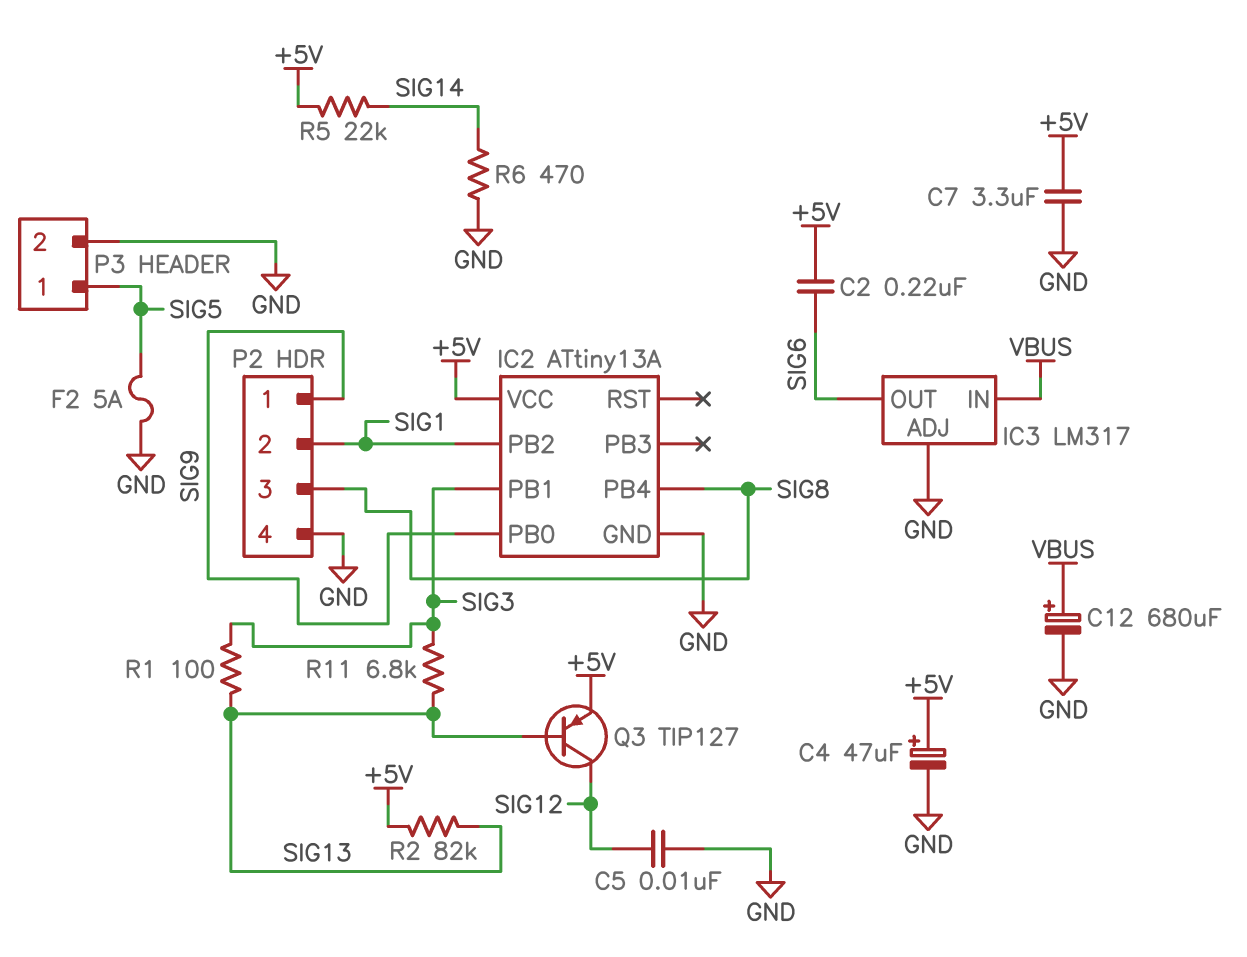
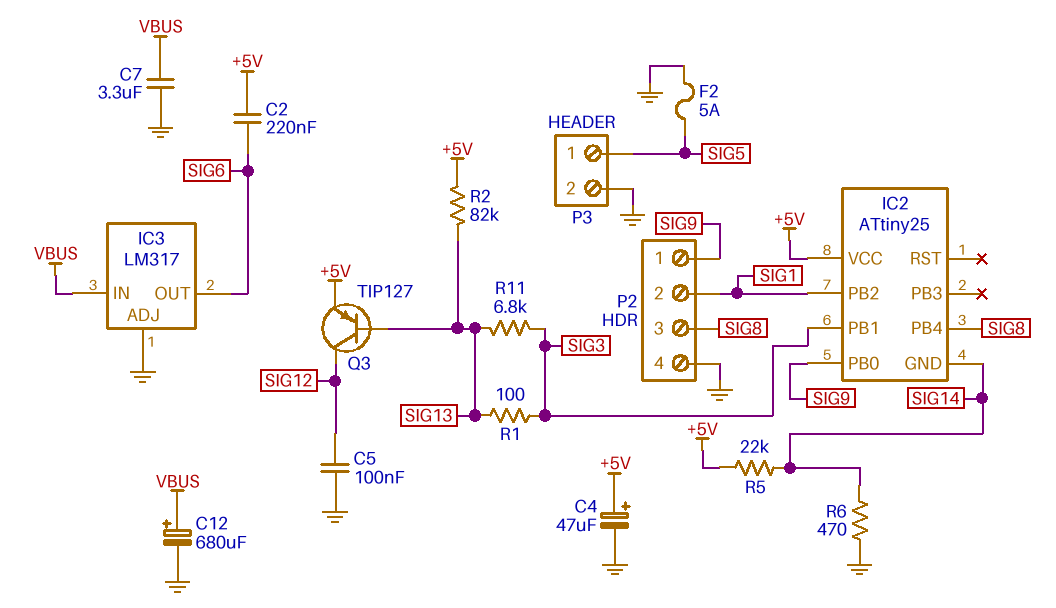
C5: 10nF (GND, SIG12) -> 100nF (GND, SIG12)
C7: 3.3uF (+5V, GND) -> 3.3uF (GND, VBUS)
IC2: ATtiny13A -> ATtiny25
IC2 pin GND: GND -> SIG14

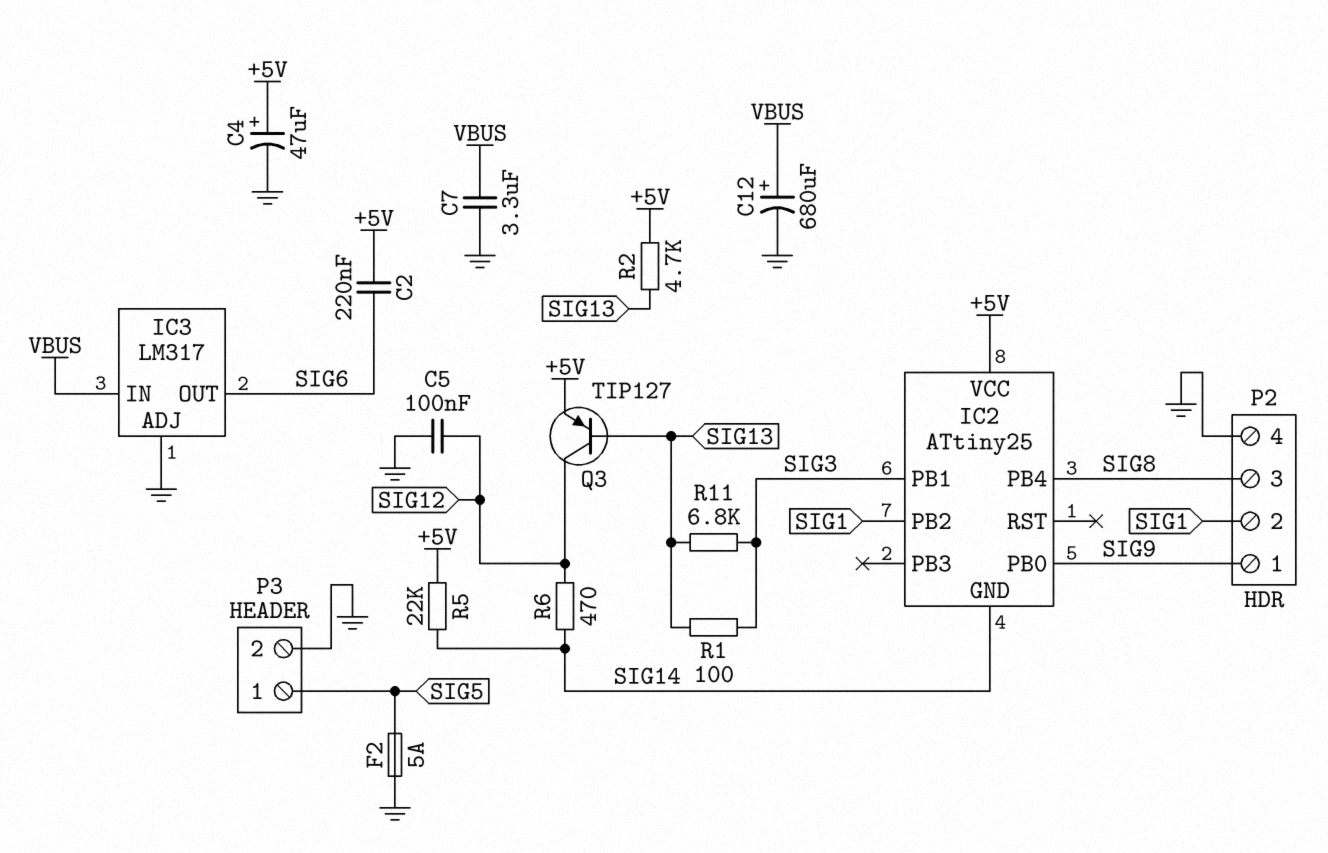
R2: 82k (+5V, SIG13) -> 4.7k (+5V, SIG13)
R6: 470 (GND, SIG14) -> 470 (SIG12, SIG14)

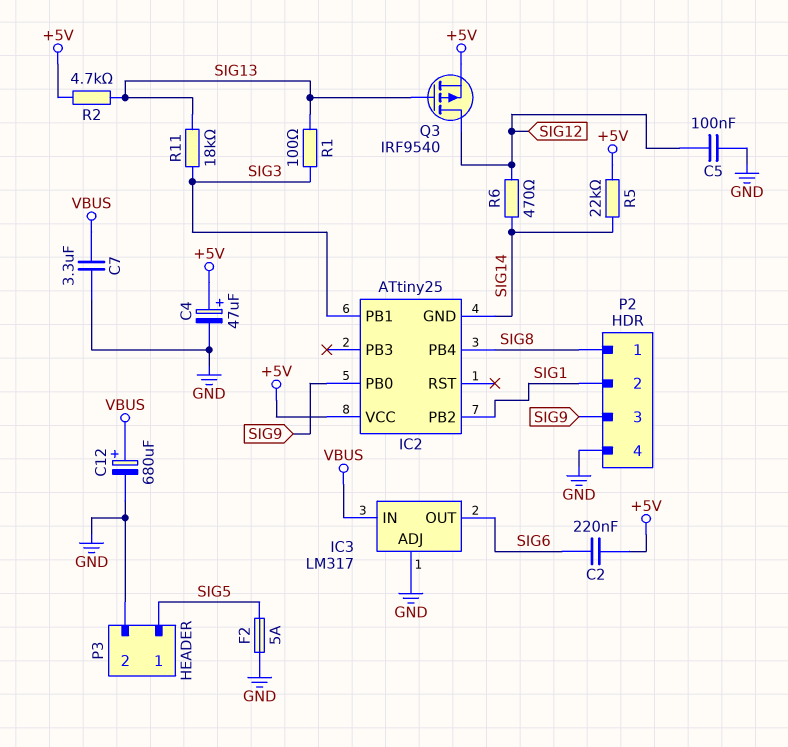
P2 pin 1: SIG9 -> SIG8
P2 pin 3: SIG8 -> SIG9
Q3: PNP TIP127 (B SIG13, C SIG12, E +5V) -> PMOS IRF9540 (G SIG13, D SIG12, S +5V)
R11: 6.8k (SIG3, SIG13) -> 18k (SIG3, SIG13)

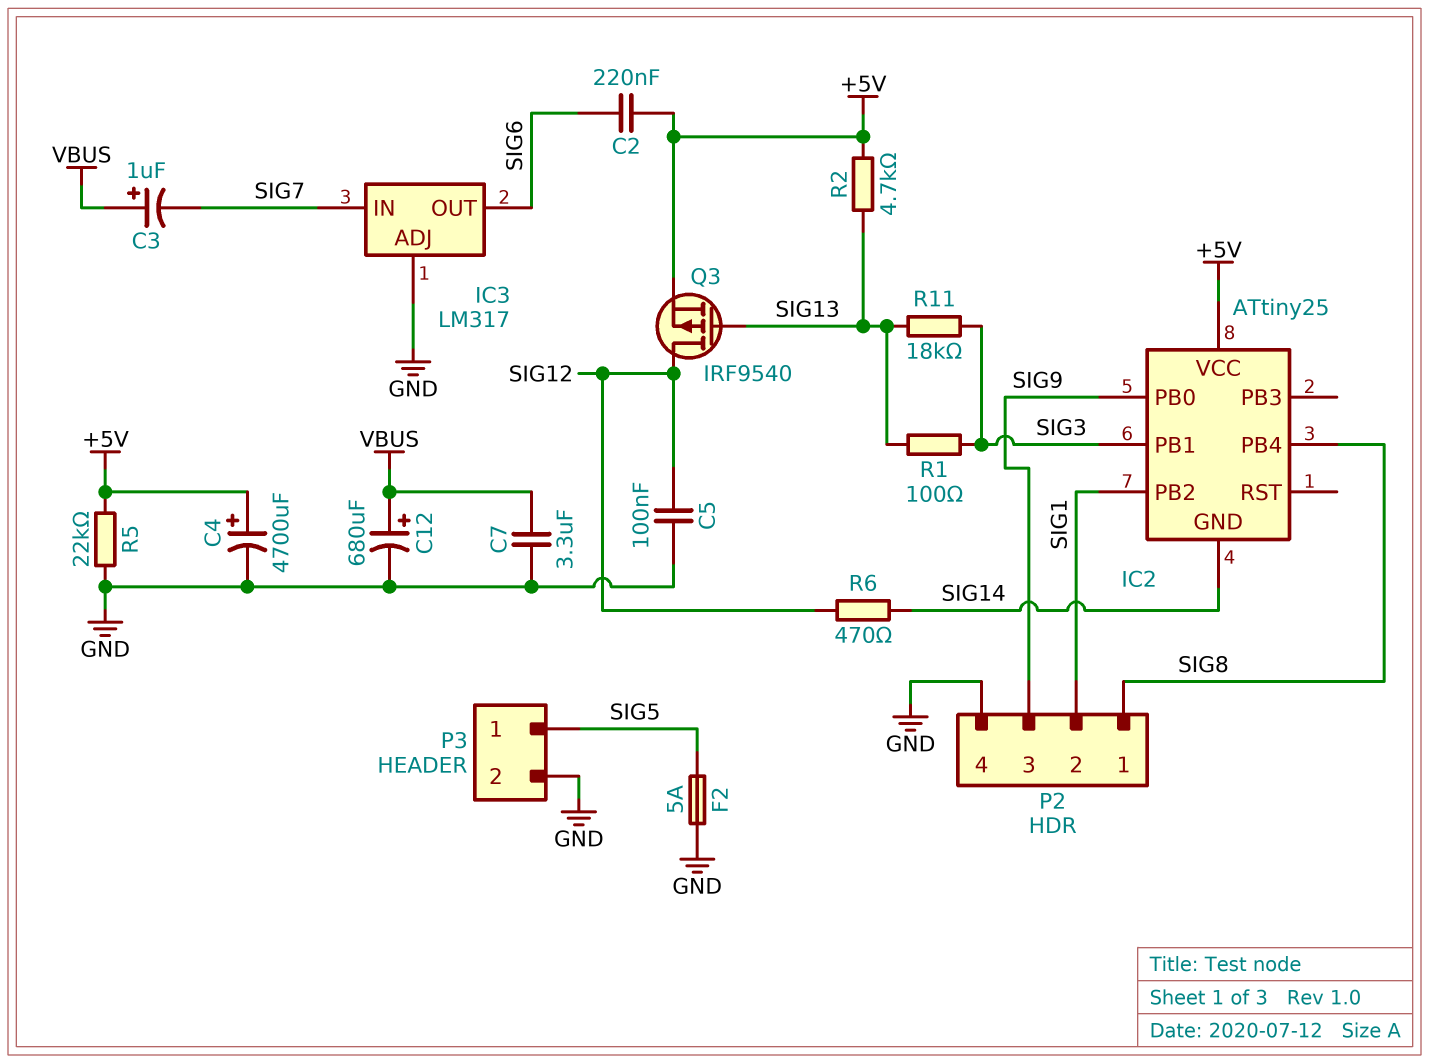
C3: none -> 1uF (plus VBUS, minus SIG7)
C4: 47uF (plus +5V, minus GND) -> 4700uF (plus +5V, minus GND)
IC3 pin IN: VBUS -> SIG7
R5: 22k (+5V, SIG14) -> 22k (+5V, GND)

